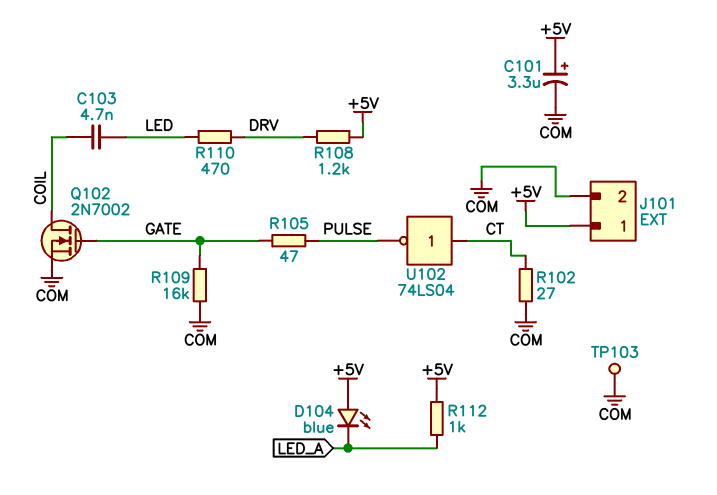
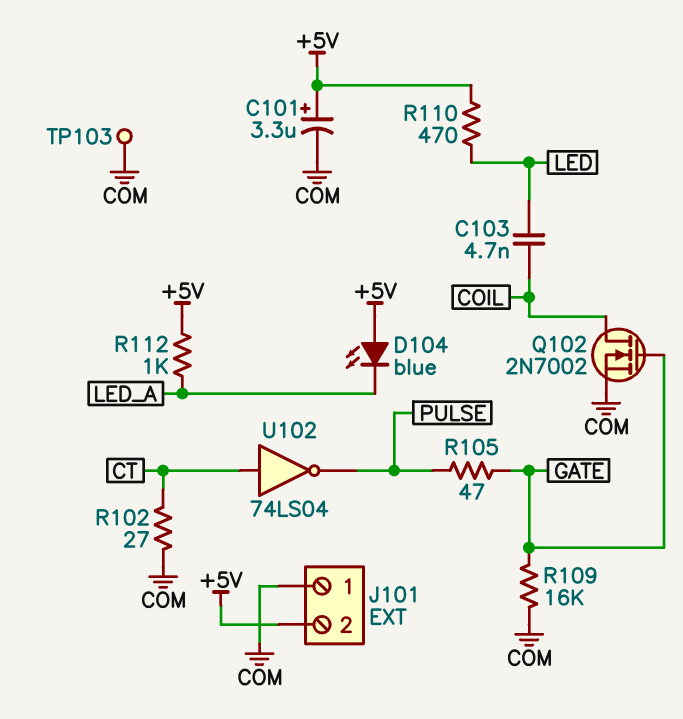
J101 pin 1: +5V -> COM
J101 pin 2: COM -> +5V
R108: 1.2k (+5V, DRV) -> none
R110: 470 (DRV, LED) -> 470 (+5V, LED)

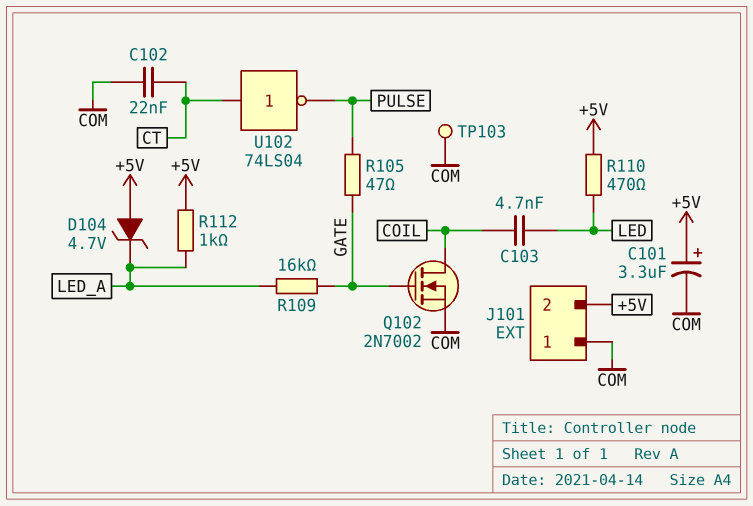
C102: none -> 22nF (COM, CT)
D104: LED blue (A +5V, K LED_A) -> zener 4.7V (A +5V, K LED_A)
R102: 27 (COM, CT) -> none
R109: 16k (COM, GATE) -> 16k (GATE, LED_A)

